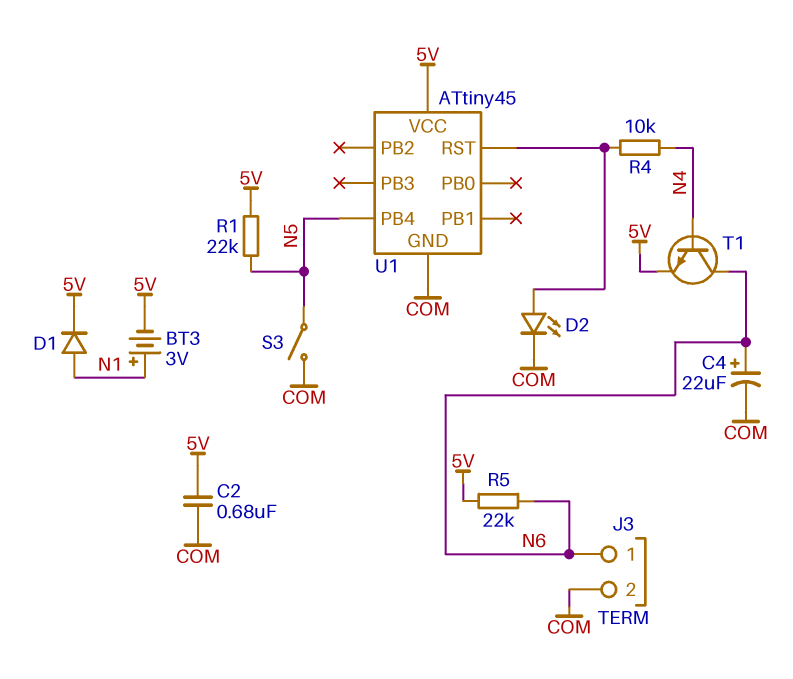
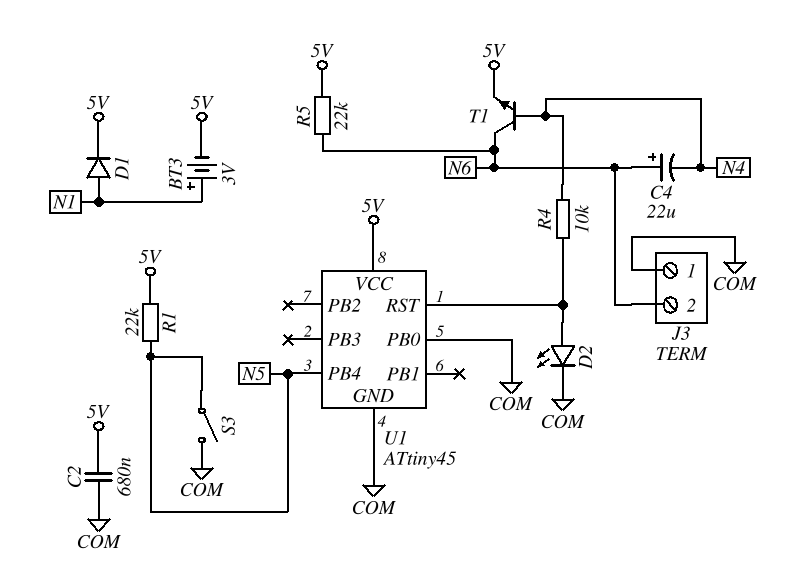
C4: 22uF (plus N6, minus COM) -> 22uF (plus N6, minus N4)
J3 pin 1: N6 -> COM
J3 pin 2: COM -> N6
U1 pin PB0: none -> COM

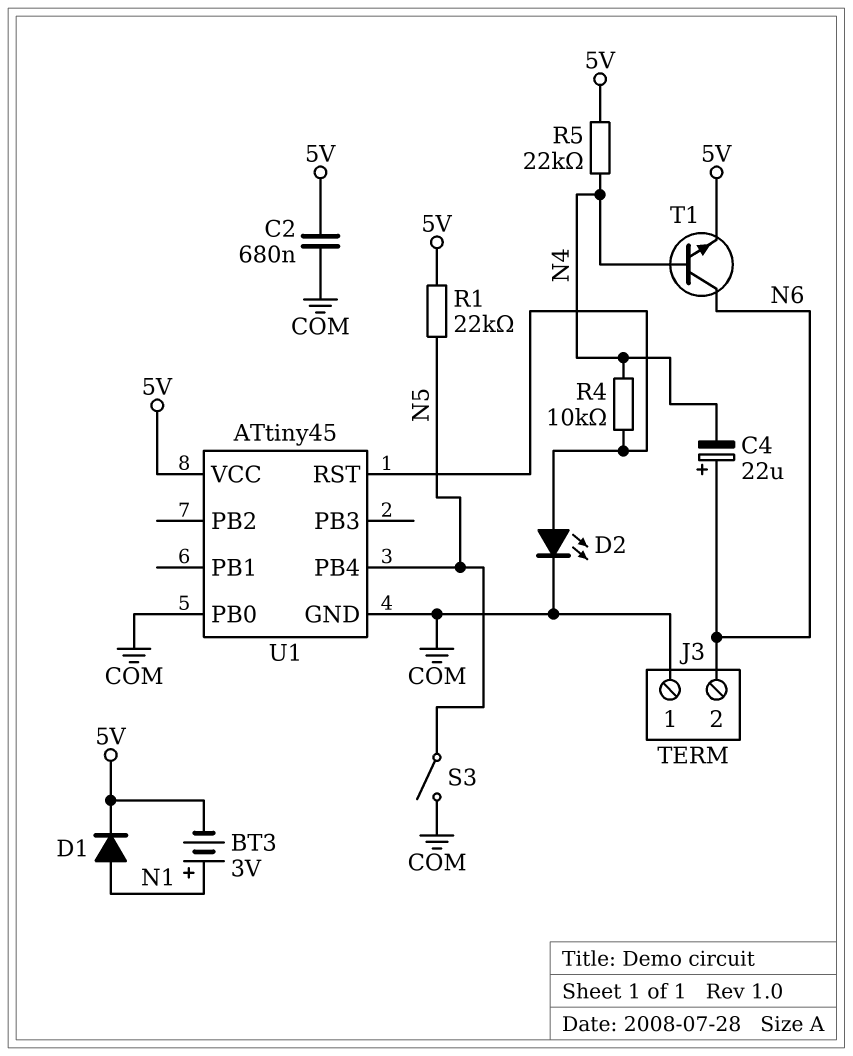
R5: 22k (5V, N6) -> 22k (5V, N4)

